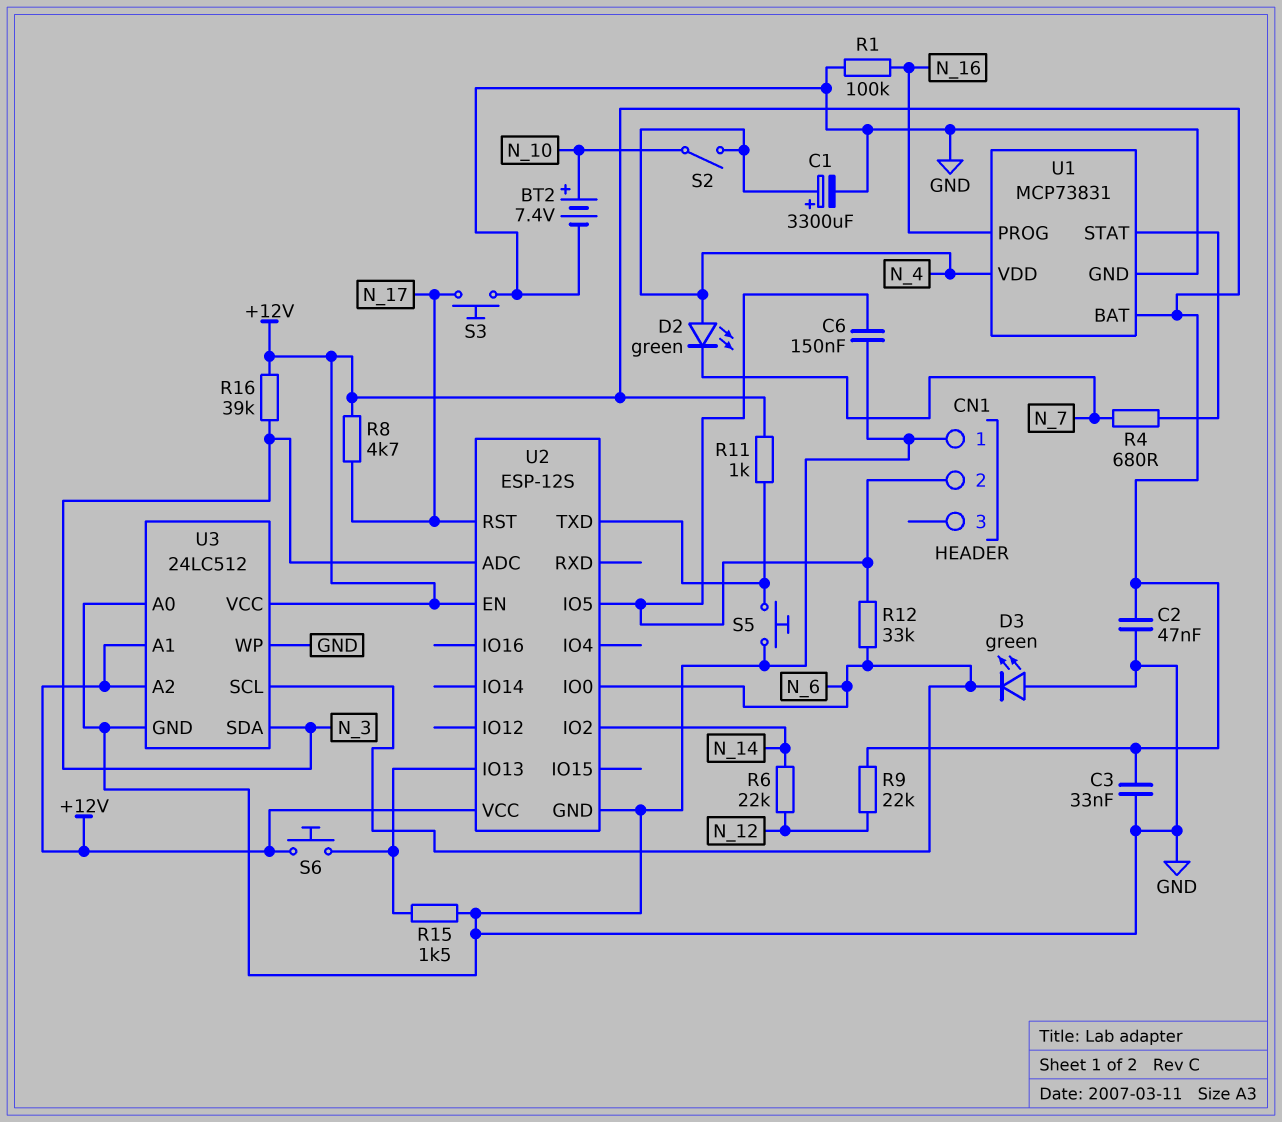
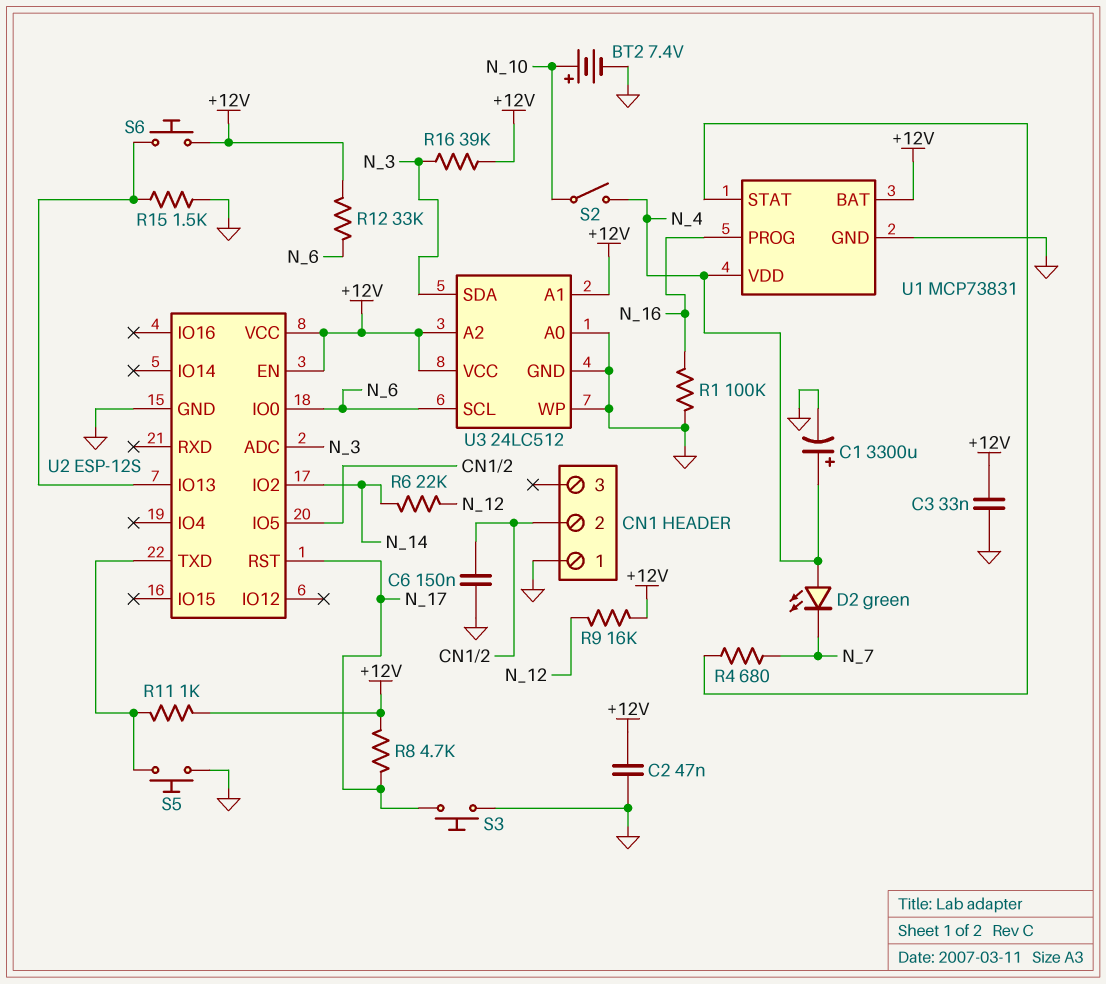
D3: LED green (A GND, K N_6) -> none
R9: 22k (+12V, N_12) -> 16k (+12V, N_12)
R12: 33k (CN1/2, N_6) -> 33k (+12V, N_6)

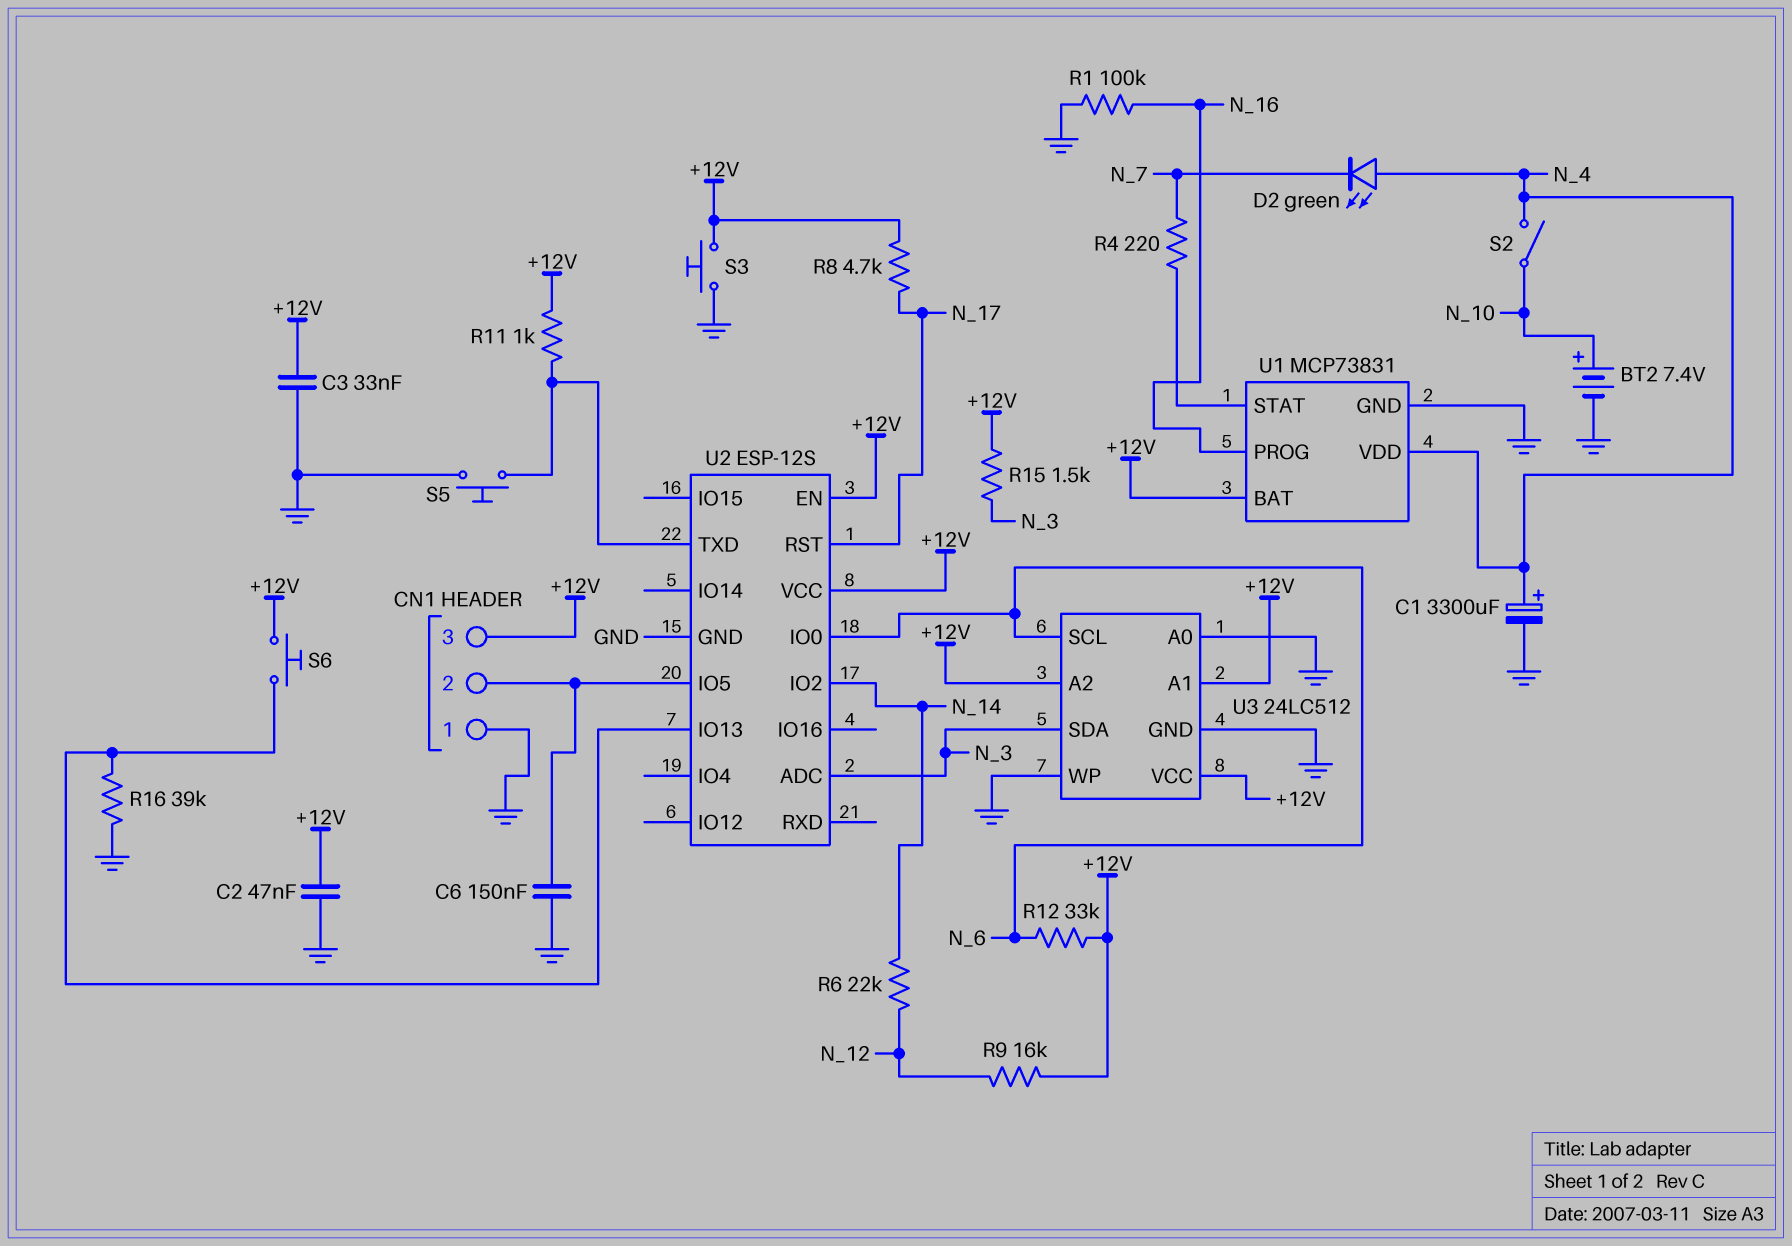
CN1 pin 3: none -> +12V
R4: 680 (N_7, U1/STAT) -> 220 (N_7, U1/STAT)
R15: 1.5k (GND, U2/IO13) -> 1.5k (+12V, N_3)
R16: 39k (+12V, N_3) -> 39k (GND, U2/IO13)
S3: button (GND, N_17) -> button (+12V, GND)

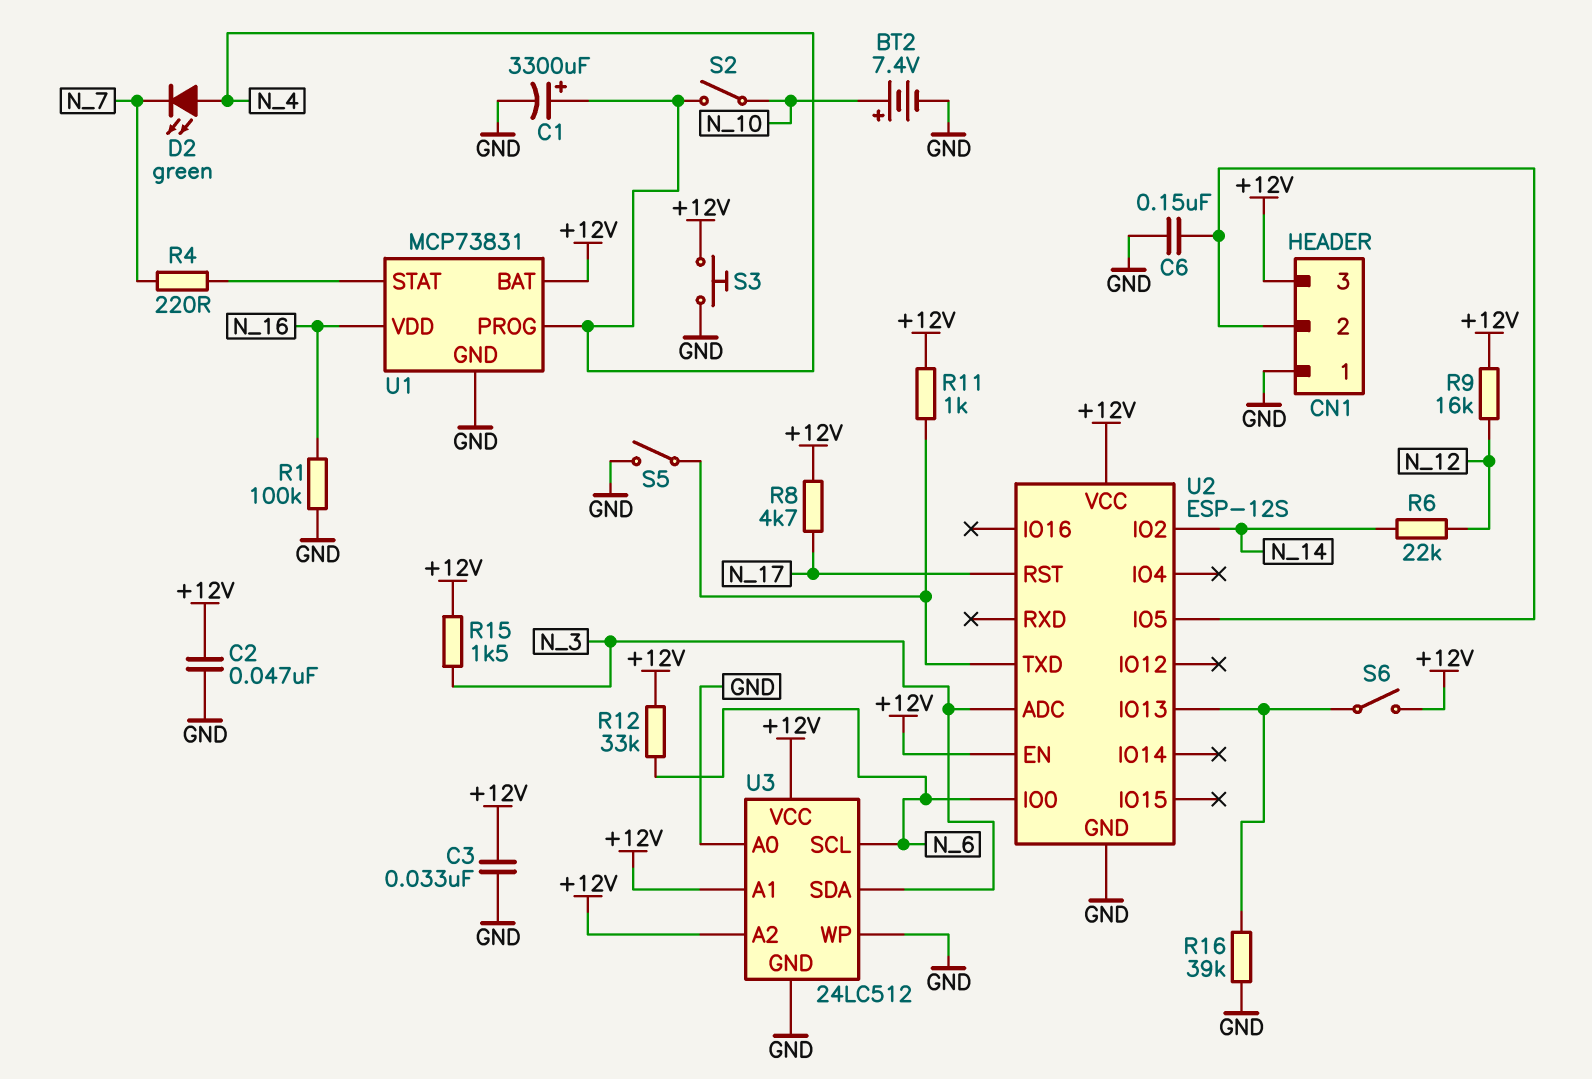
S5: button (GND, U2/TXD) -> switch (GND, U2/TXD)
S6: button (+12V, U2/IO13) -> switch (+12V, U2/IO13)
U1 pin PROG: N_16 -> N_4
U1 pin VDD: N_4 -> N_16

